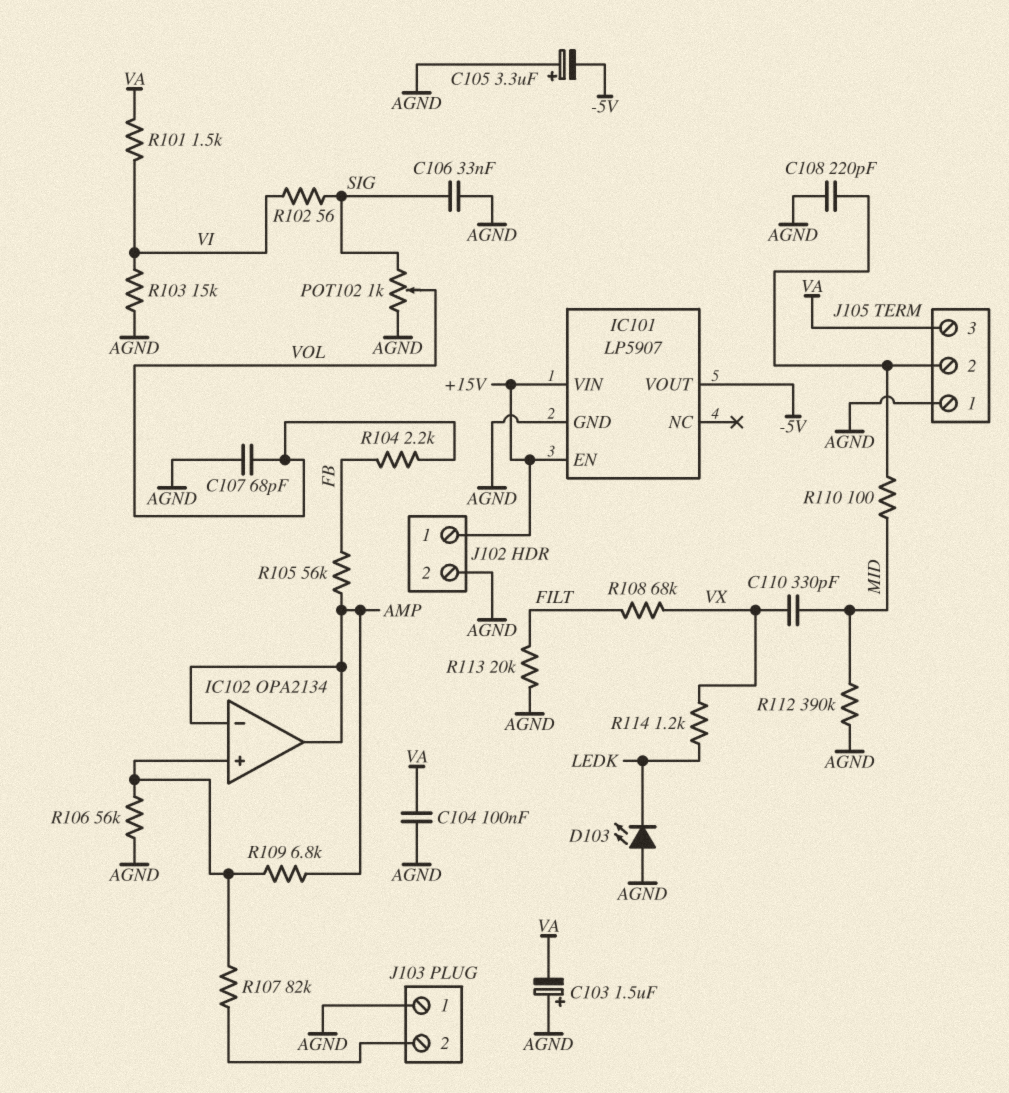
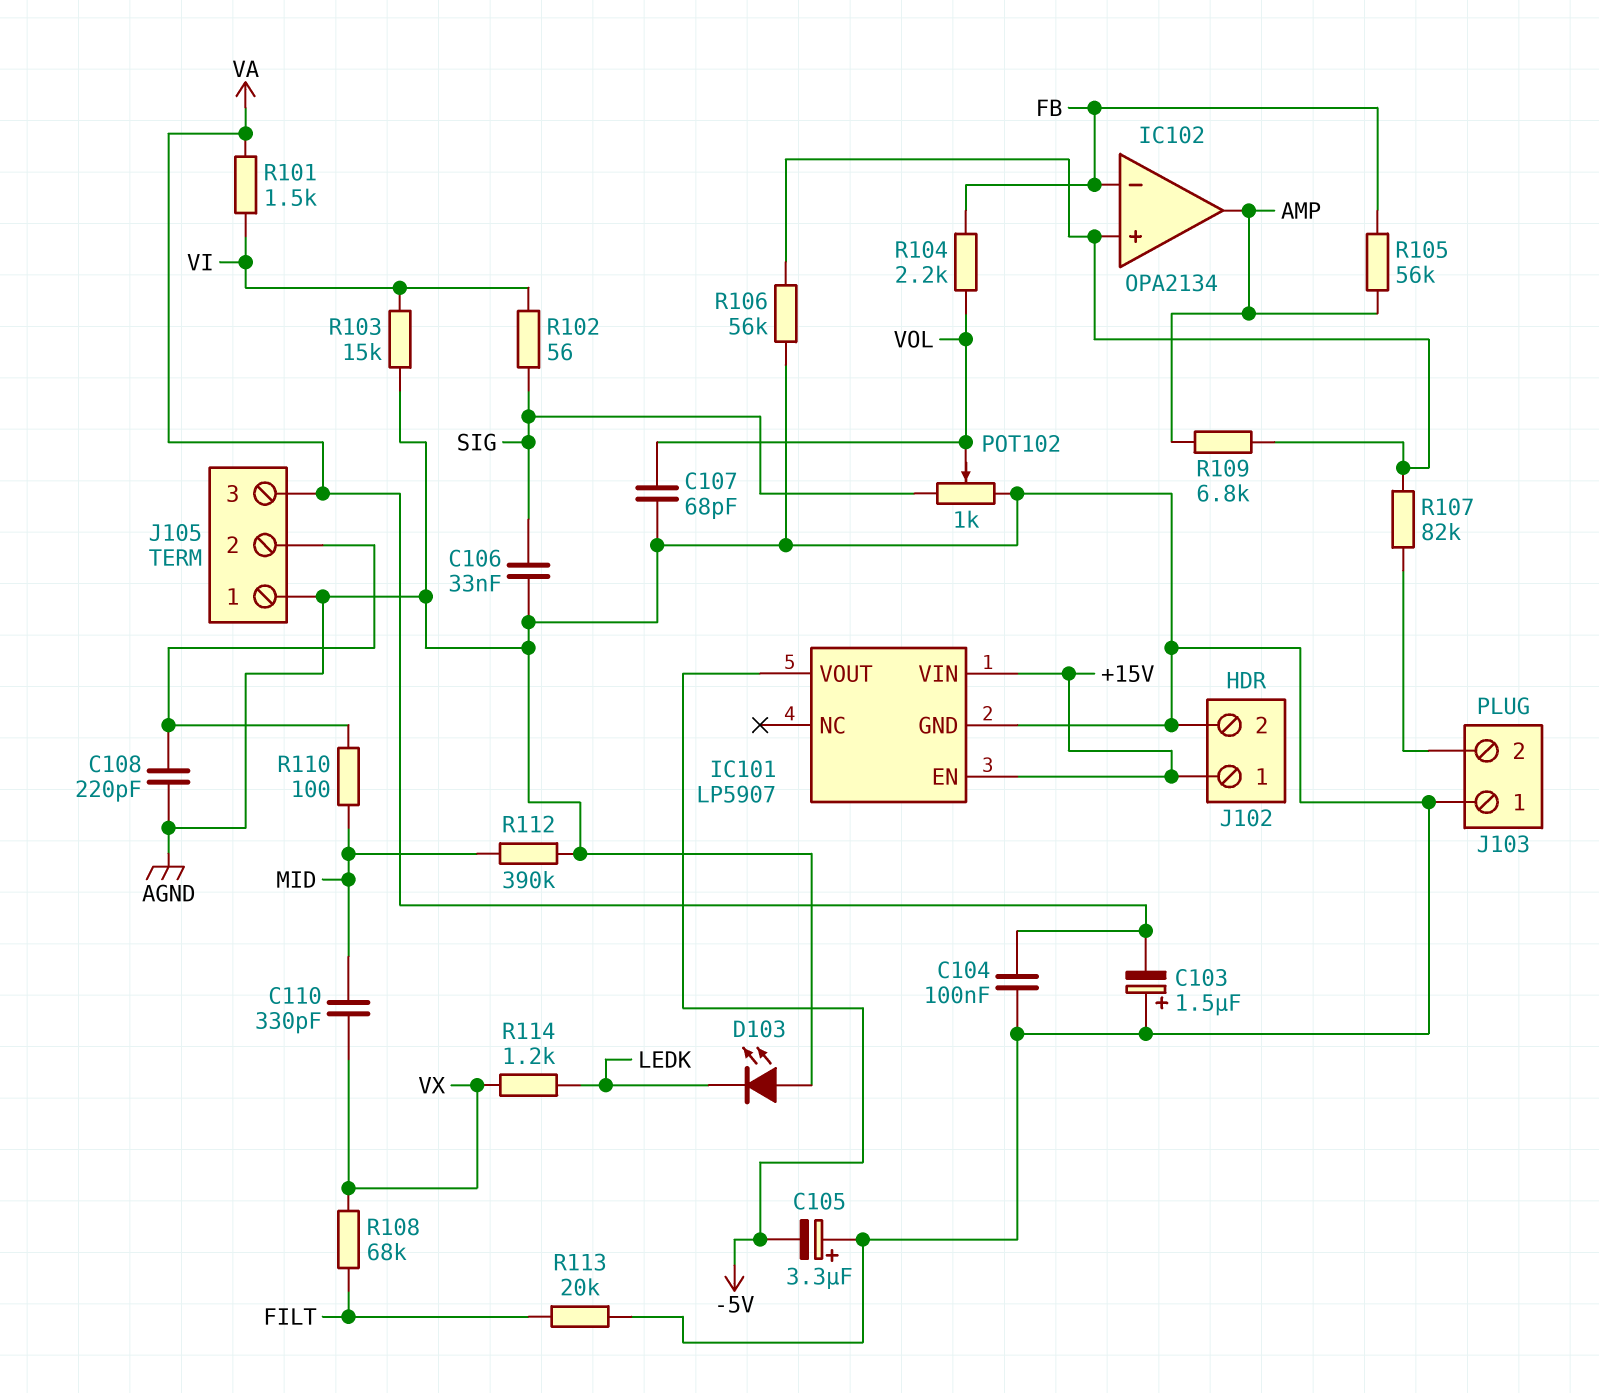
IC102 pin in-: AMP -> FB

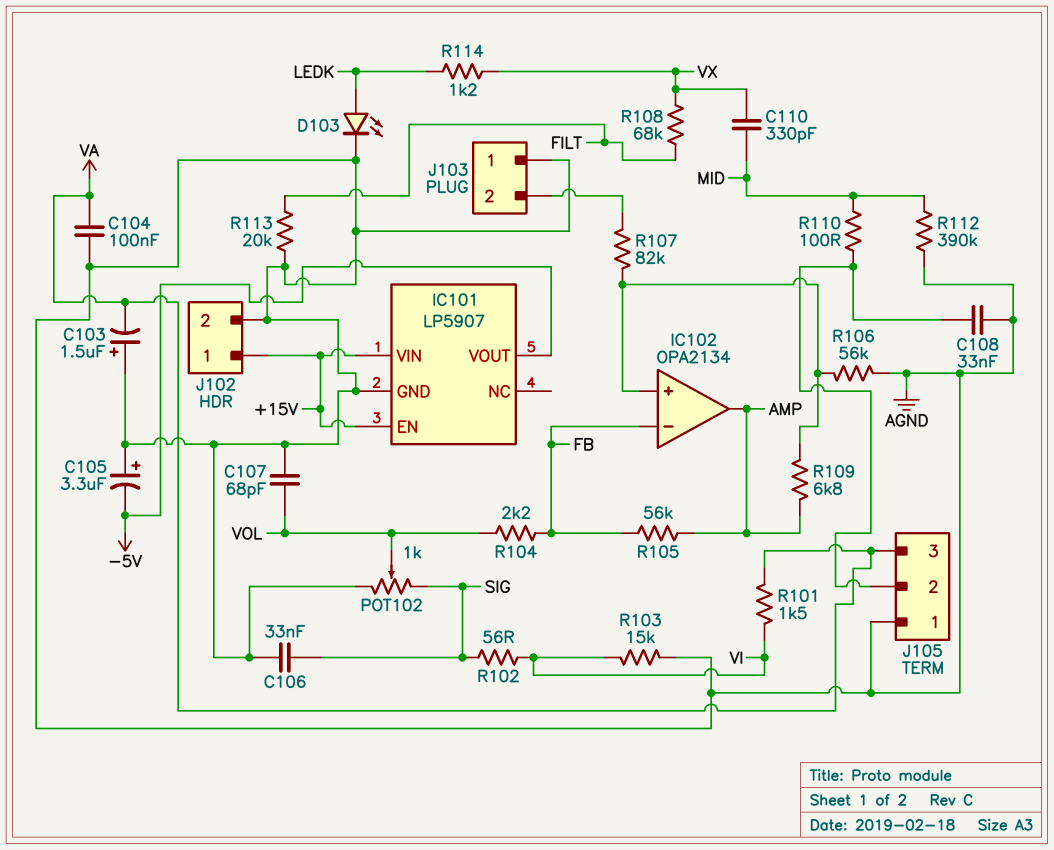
C108: 220pF (AGND, J105/2) -> 33nF (AGND, J105/2)
D103: LED (A AGND, K LEDK) -> LED (A LEDK, K AGND)

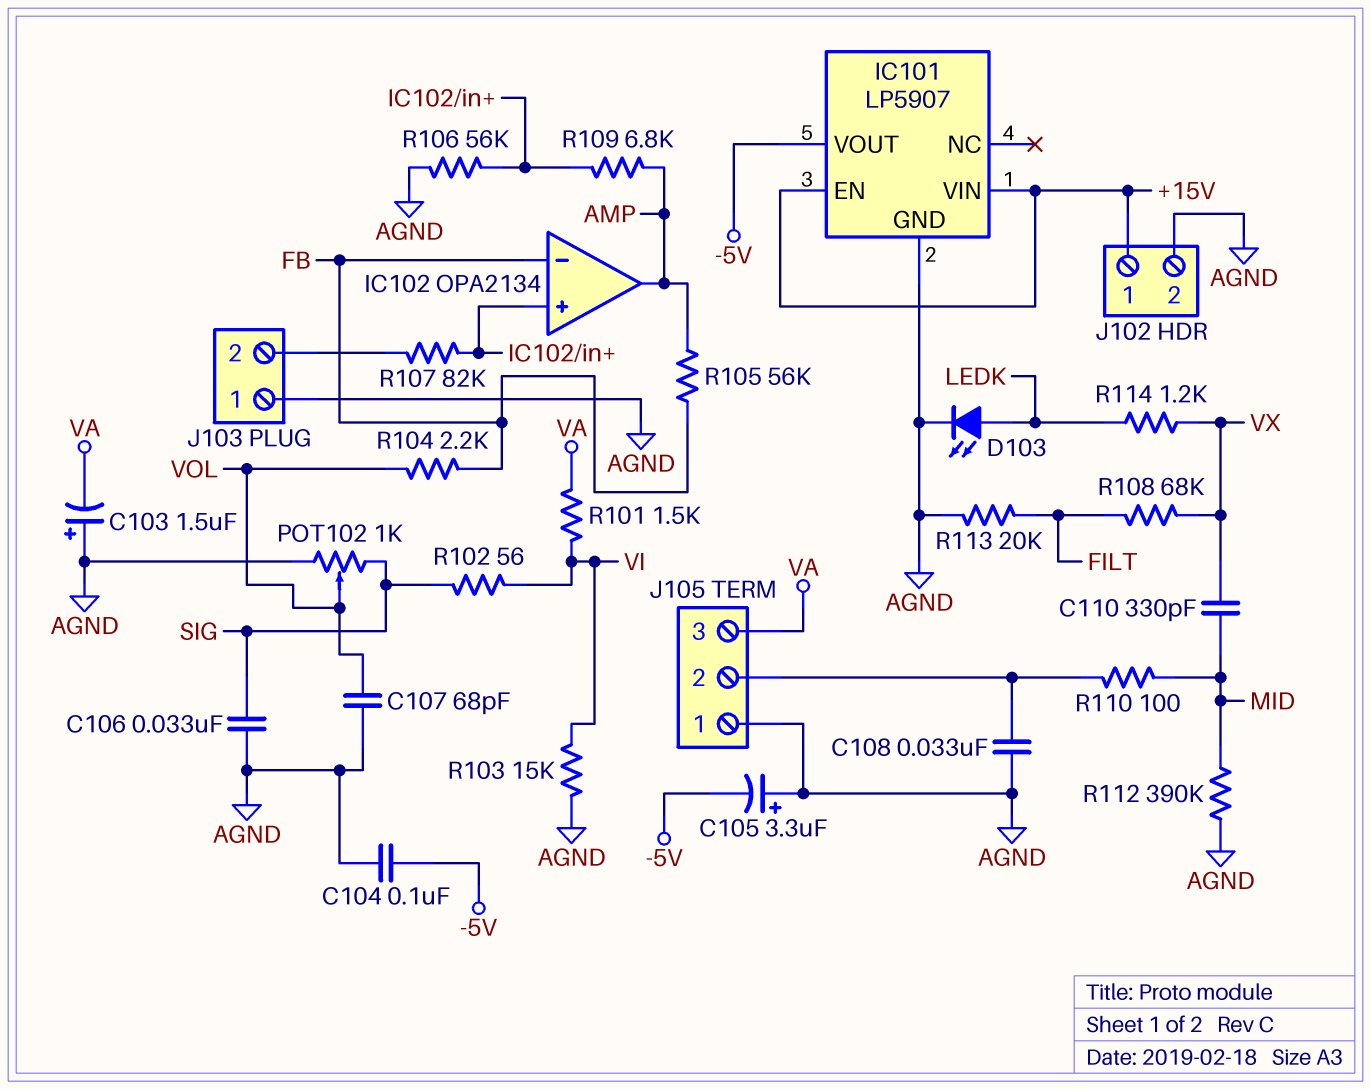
C104: 100nF (AGND, VA) -> 100nF (-5V, AGND)

